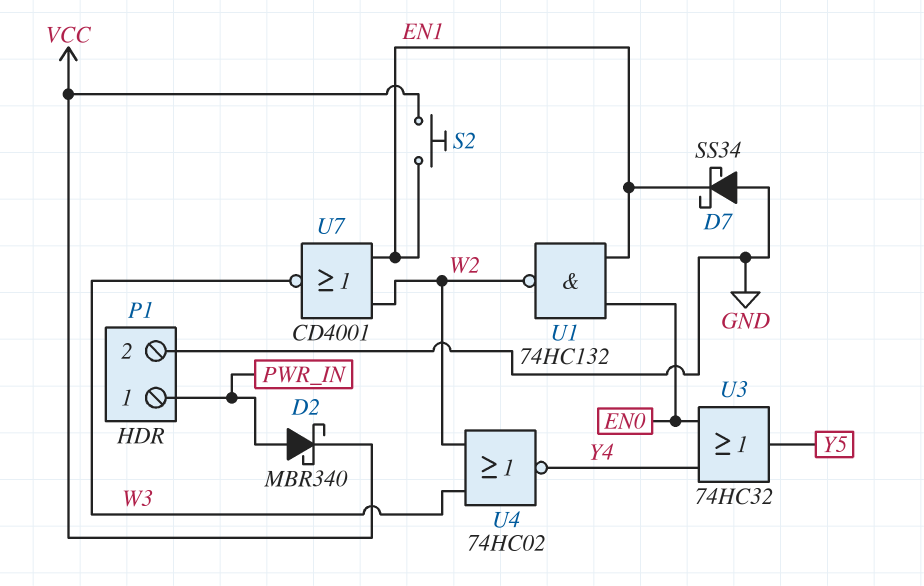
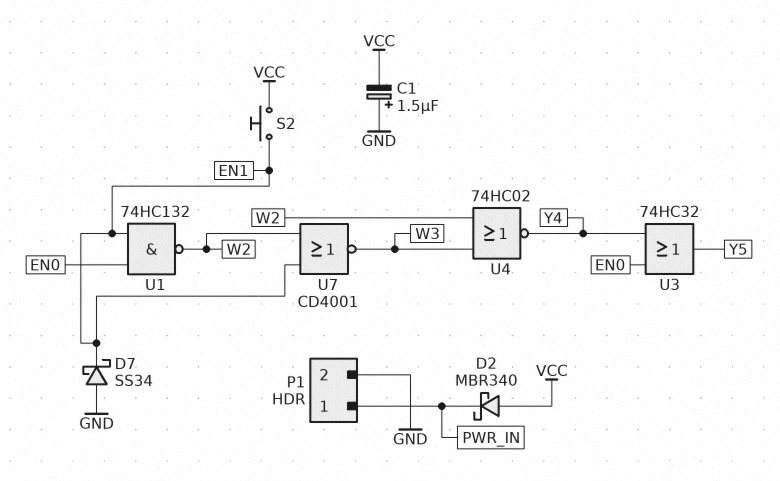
C1: none -> 1.5uF (plus GND, minus VCC)
D2: schottky MBR340 (A PWR_IN, K VCC) -> schottky MBR340 (A VCC, K PWR_IN)

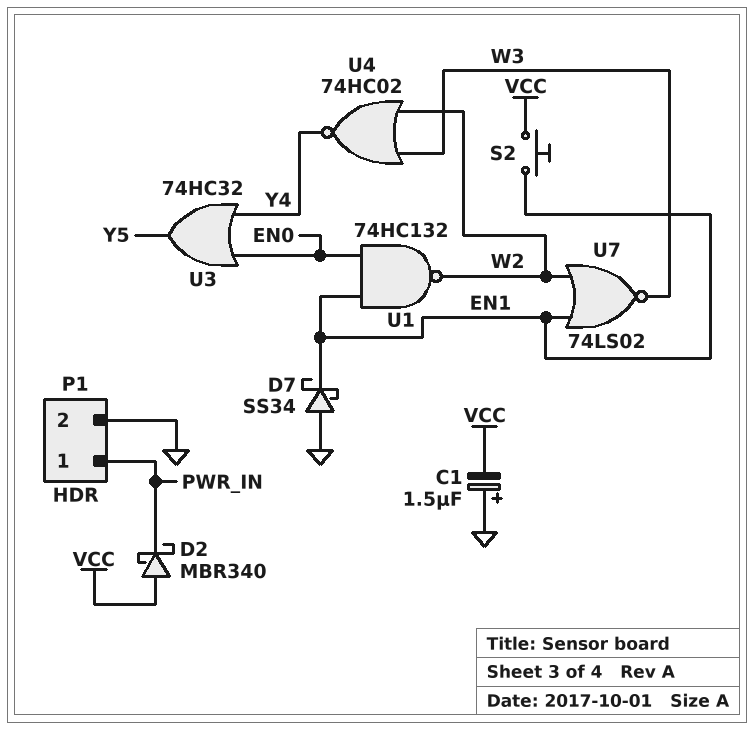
U7: NOR CD4001 (in EN1, in W2, out W3) -> NOR 74LS02 (in EN1, in W2, out W3)

